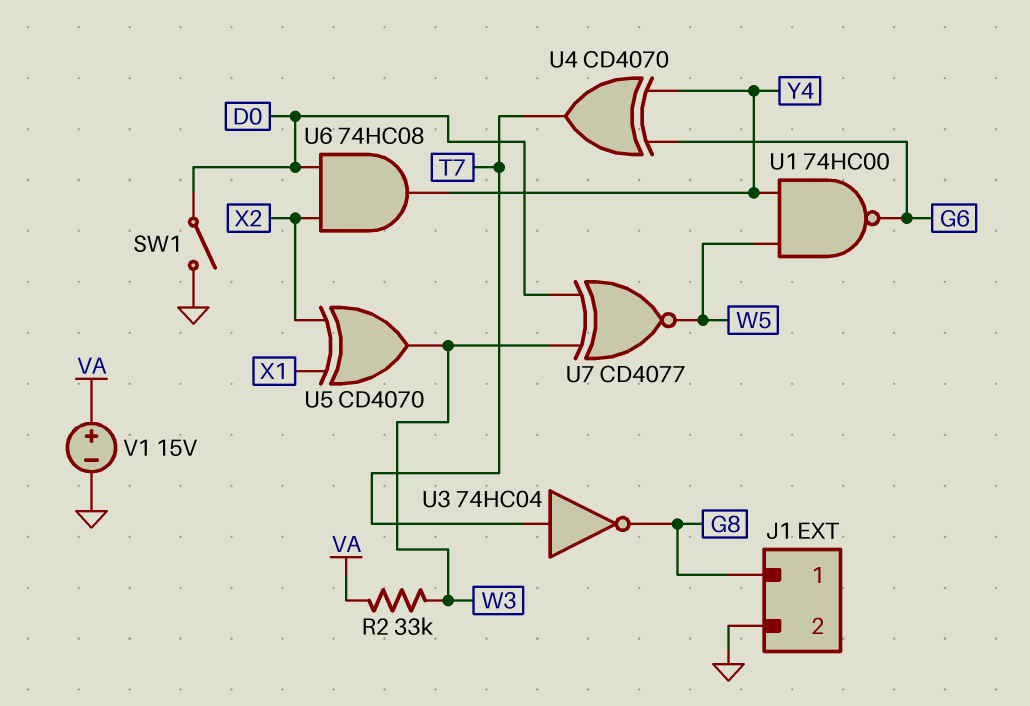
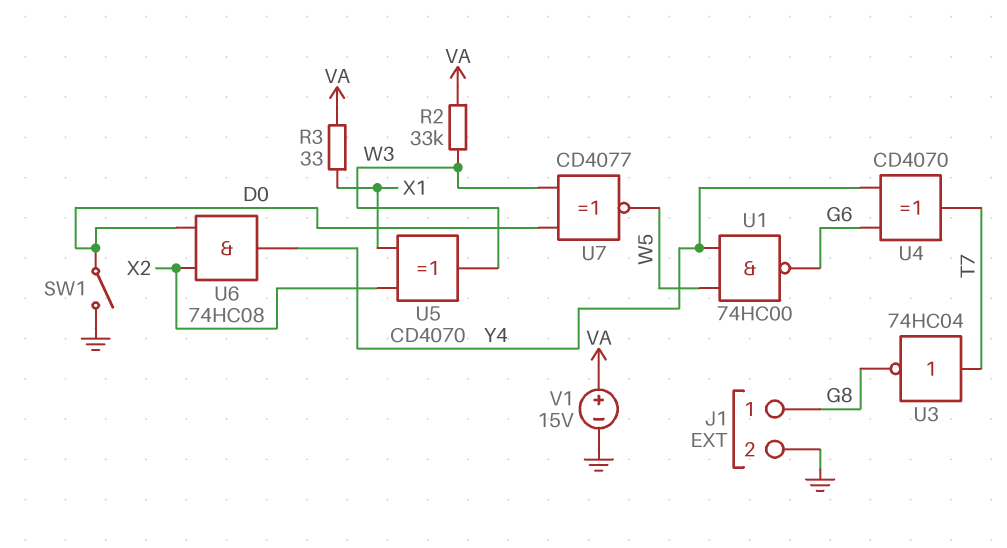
R3: none -> 33 (VA, X1)

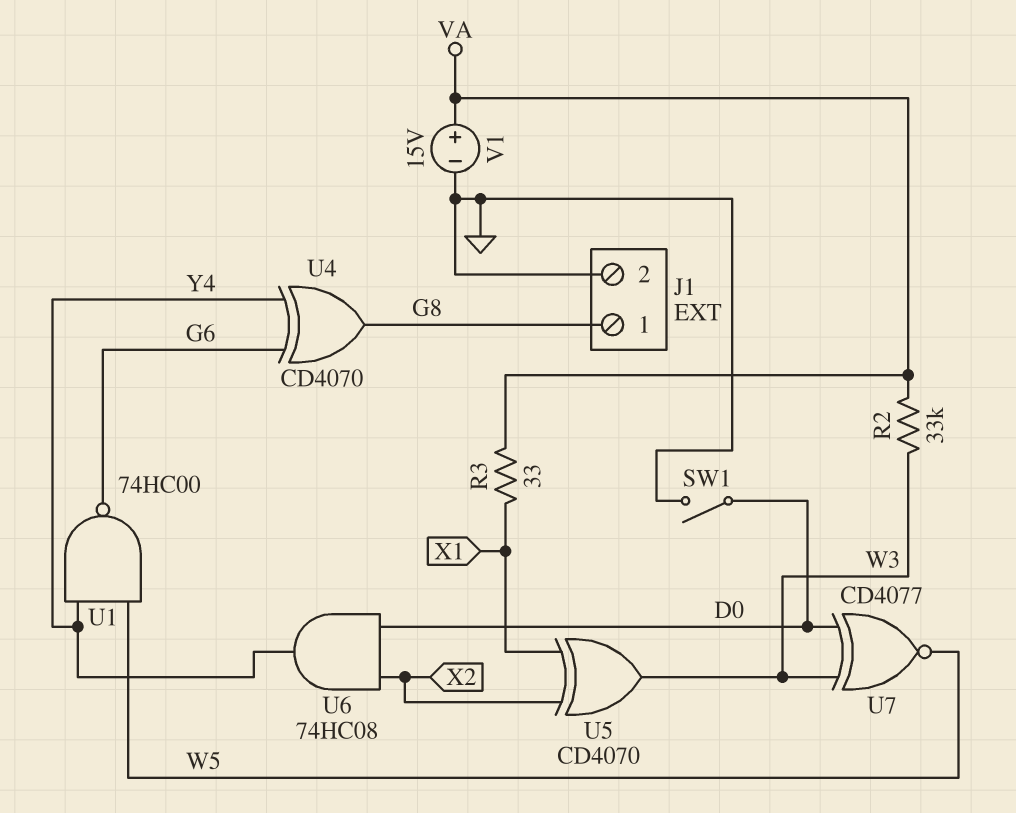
U3: NOT 74HC04 (in T7, out G8) -> none
U4: XOR CD4070 (in G6, in Y4, out T7) -> XOR CD4070 (in G6, in Y4, out G8)

